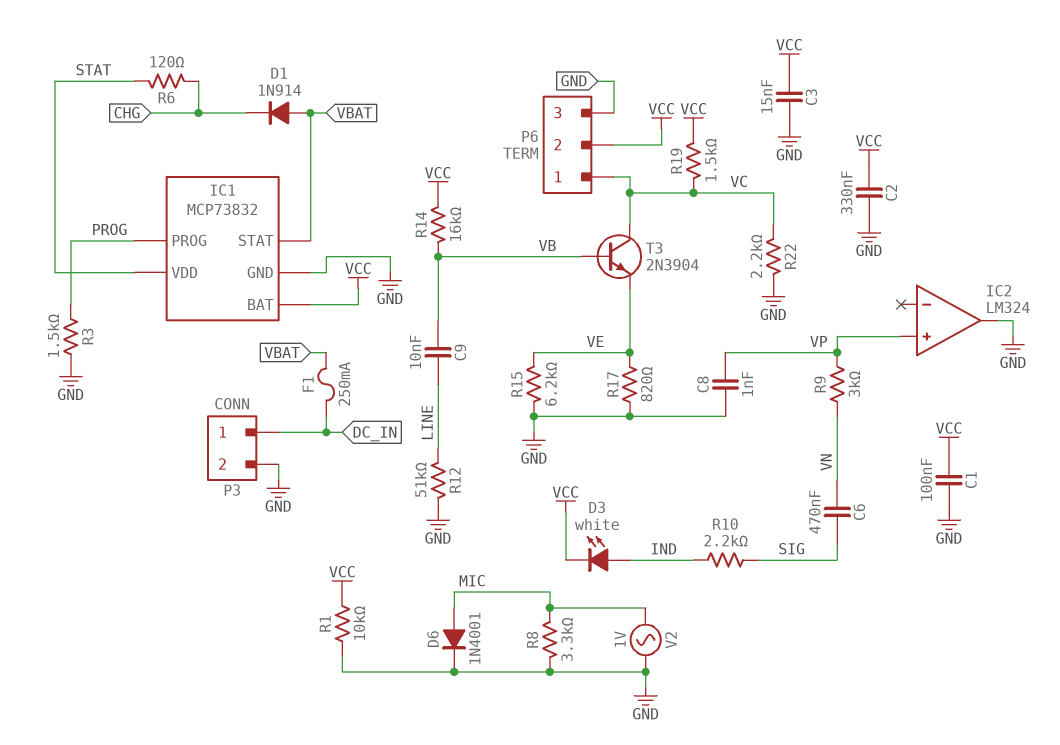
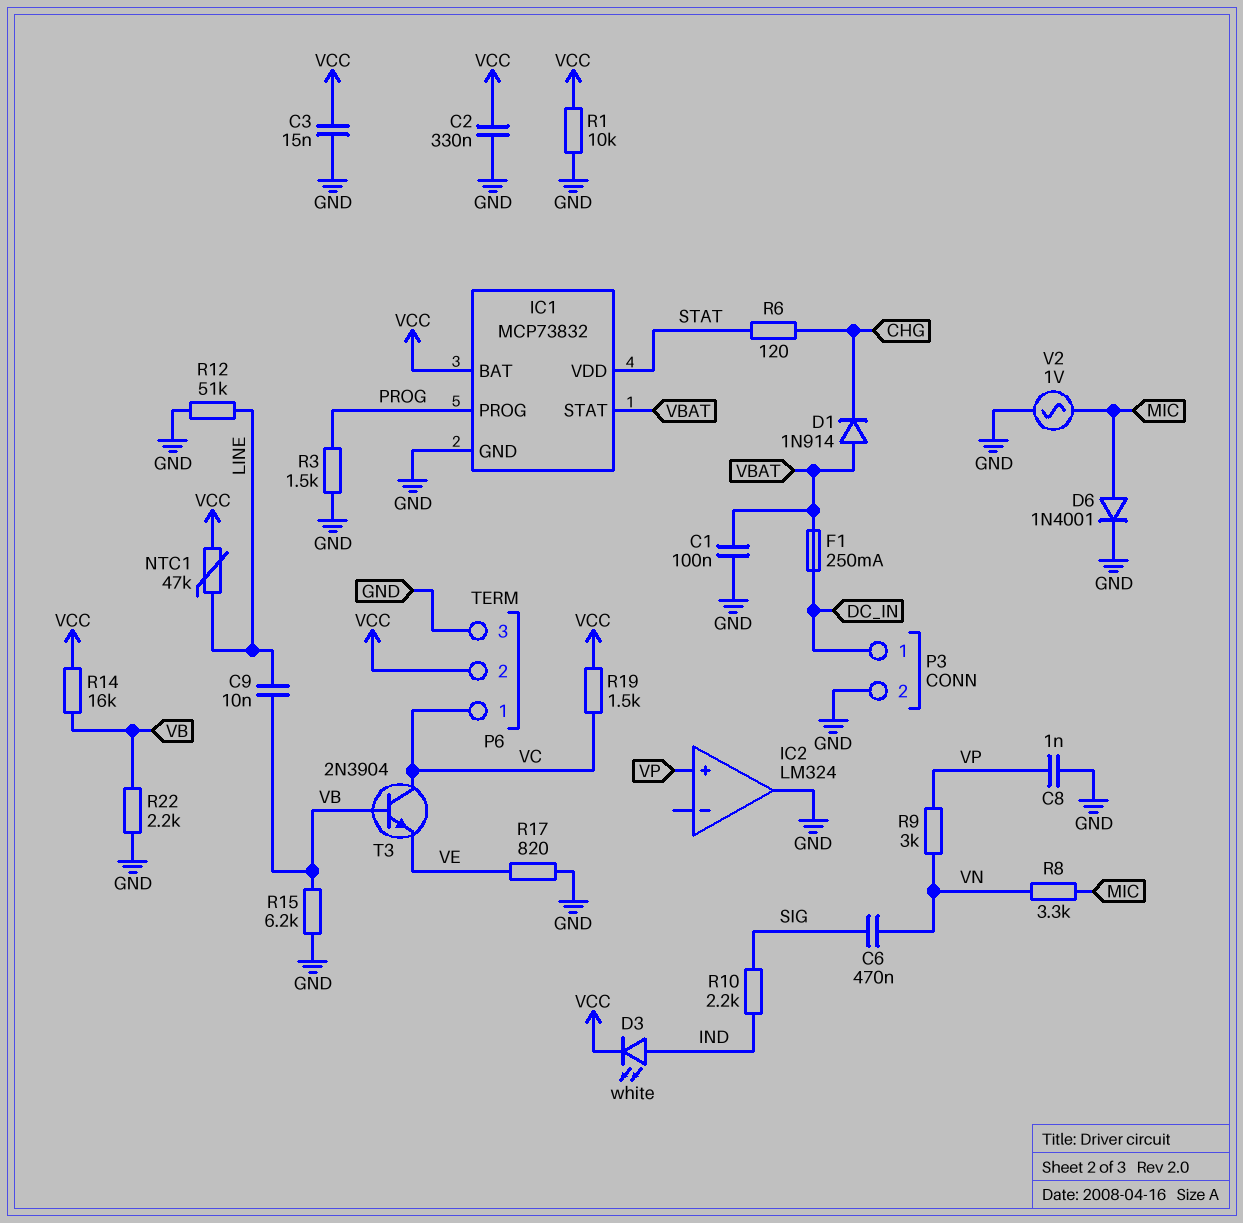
C1: 100nF (GND, VCC) -> 100nF (GND, VBAT)
NTC1: none -> 47k (LINE, VCC)
R8: 3.3k (GND, MIC) -> 3.3k (MIC, VN)
R15: 6.2k (GND, VE) -> 6.2k (GND, VB)
R22: 2.2k (GND, VC) -> 2.2k (GND, VB)

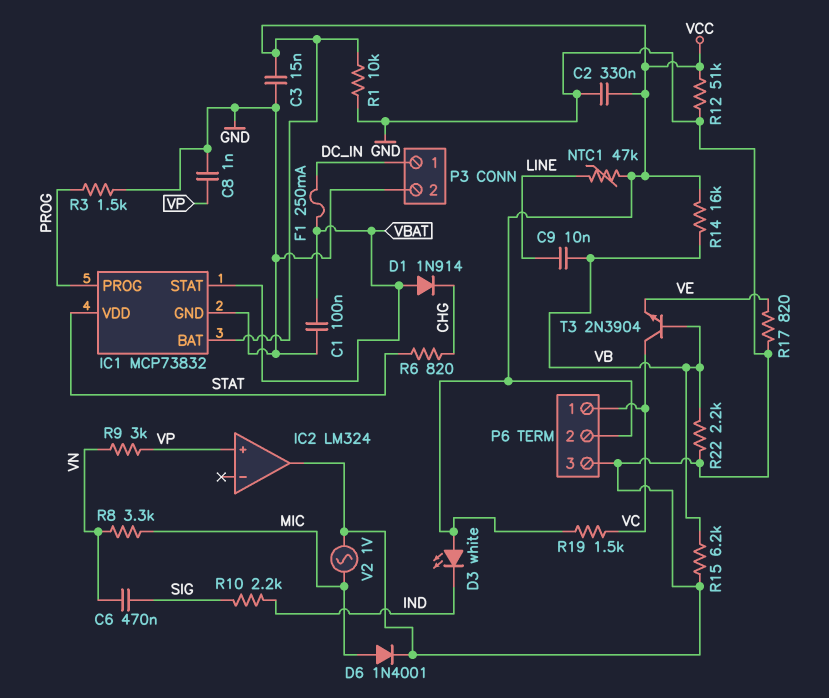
D3: LED white (A IND, K VCC) -> LED white (A VCC, K IND)
R6: 120 (CHG, STAT) -> 820 (CHG, STAT)
R12: 51k (GND, LINE) -> 51k (GND, VCC)

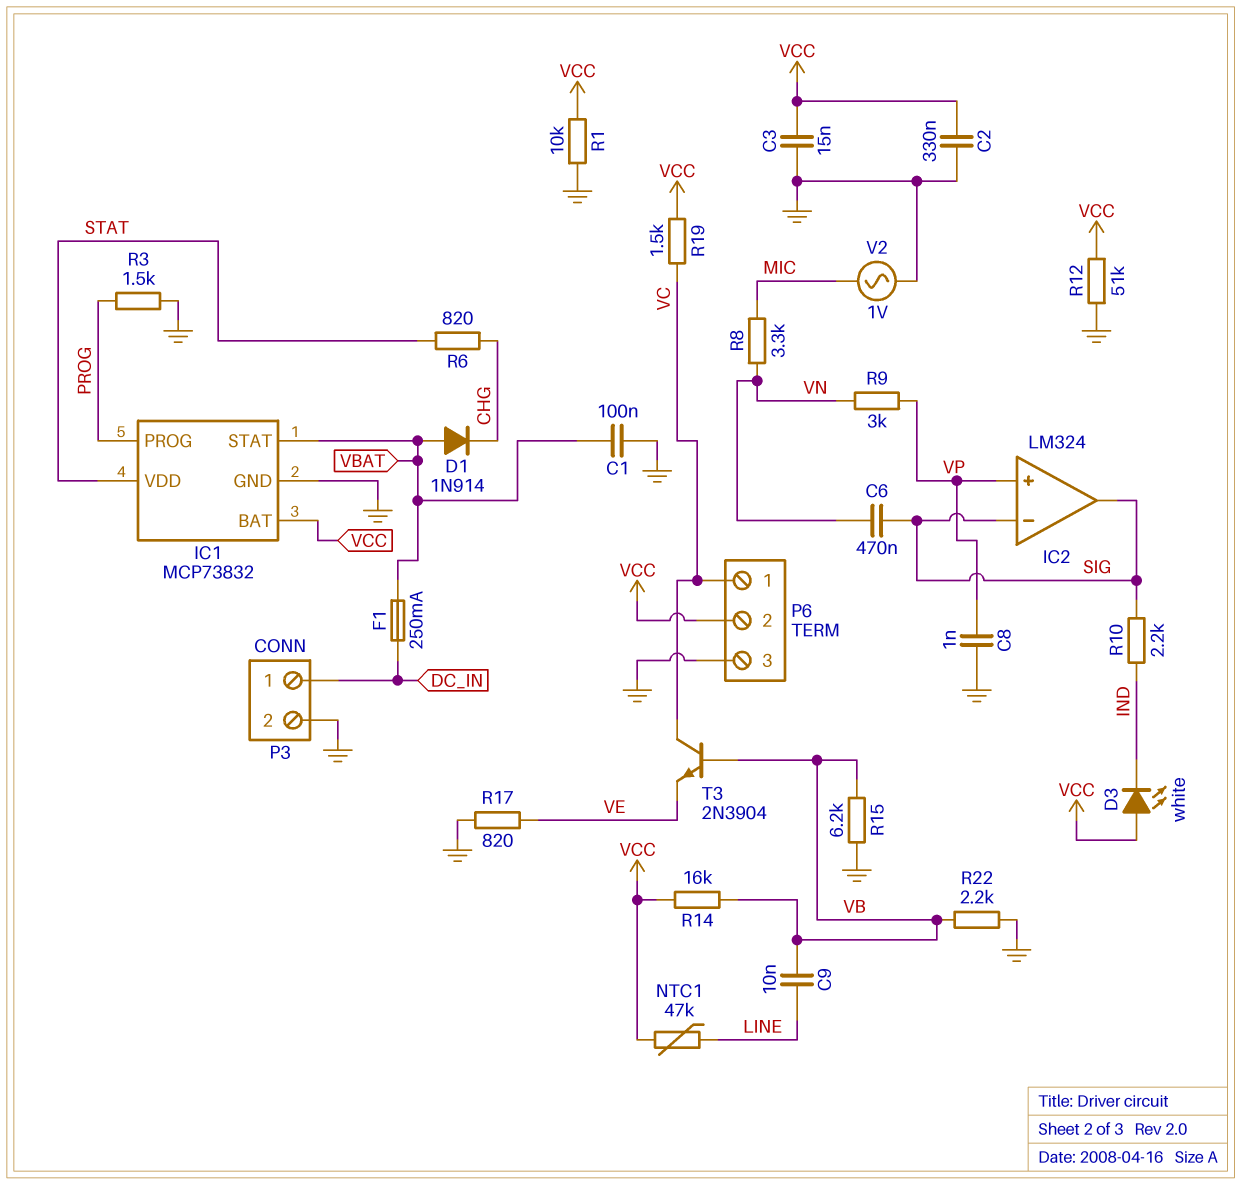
D6: diode 1N4001 (A MIC, K GND) -> none
IC2 pin in-: none -> SIG
IC2 pin out: GND -> SIG

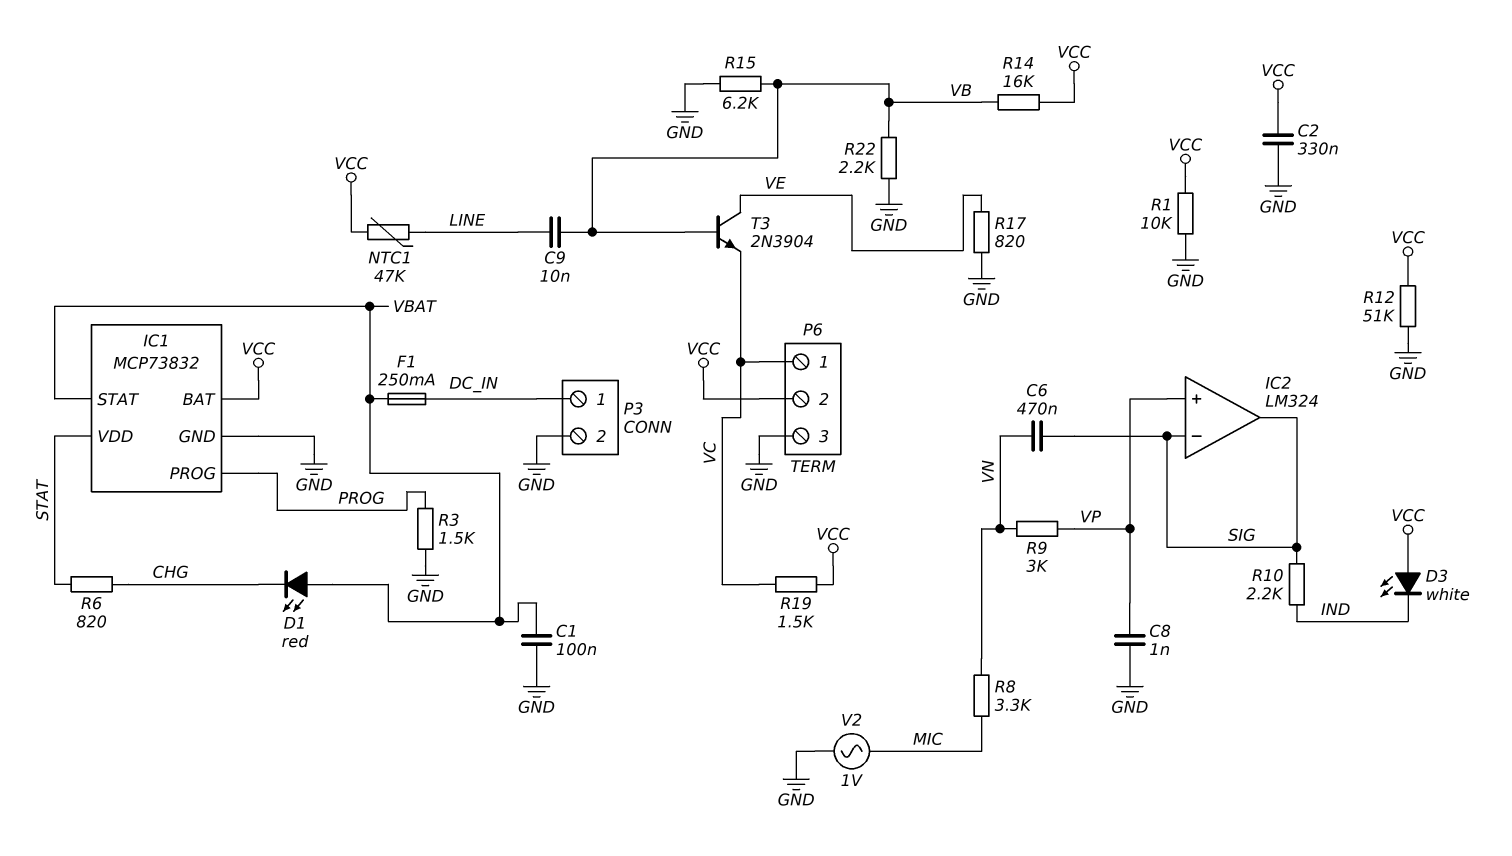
C3: 15nF (GND, VCC) -> none
D1: diode 1N914 (A VBAT, K CHG) -> LED red (A VBAT, K CHG)
T3: NPN 2N3904 (B VB, C VC, E VE) -> NPN 2N3904 (B VB, C VE, E VC)

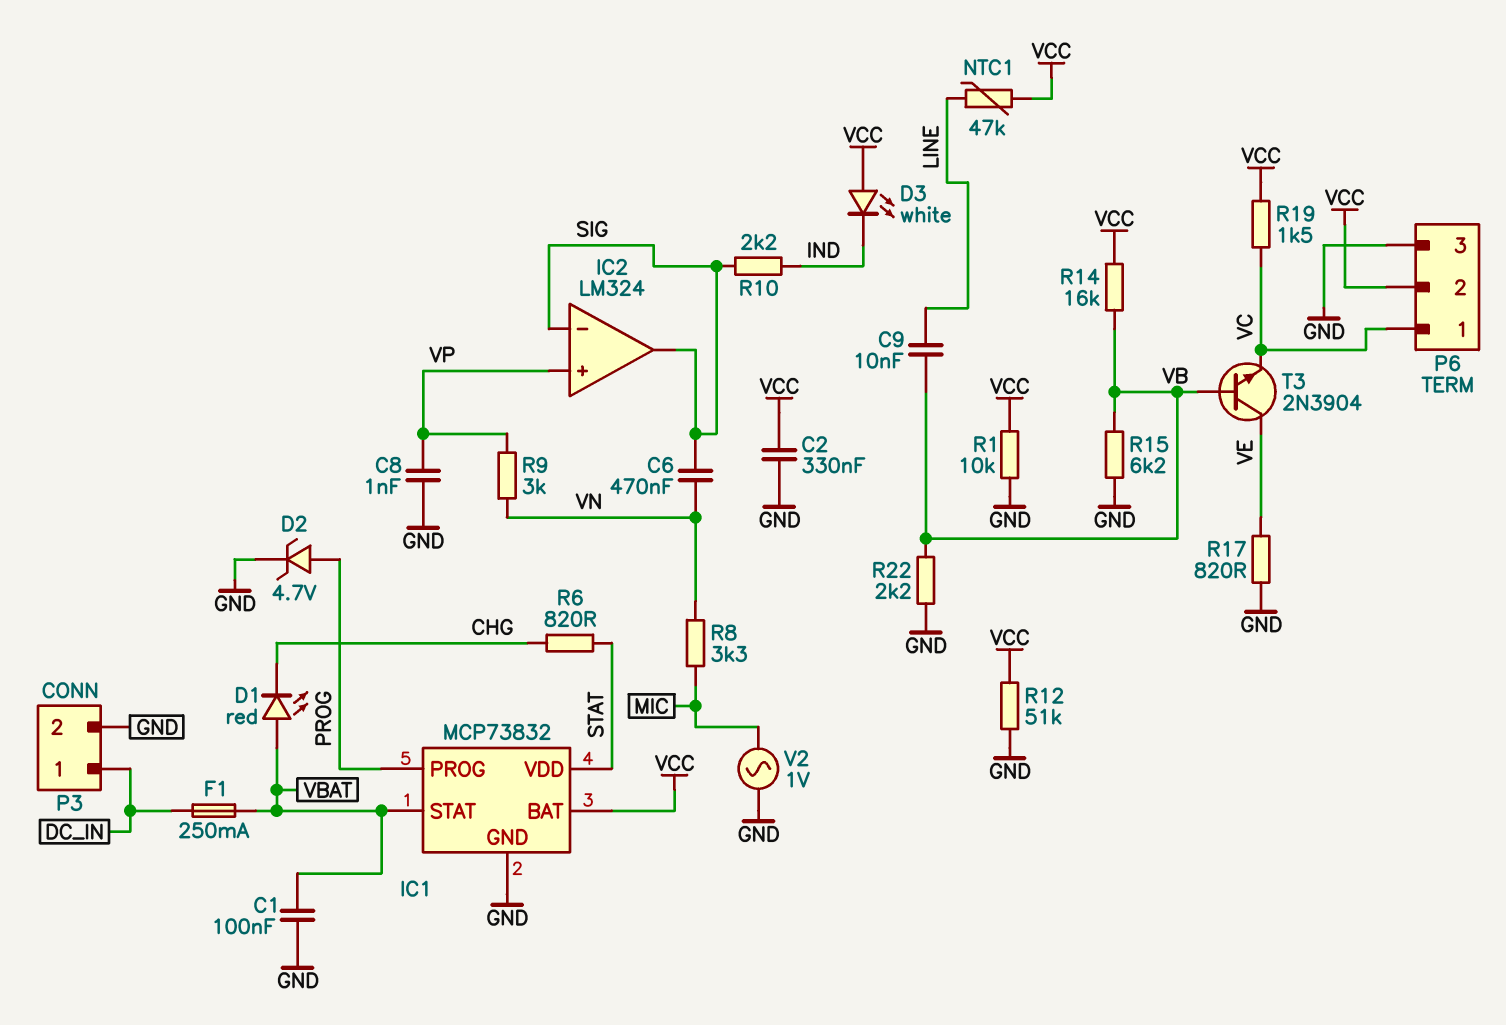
D2: none -> zener 4.7V (A PROG, K GND)
R3: 1.5k (GND, PROG) -> none

